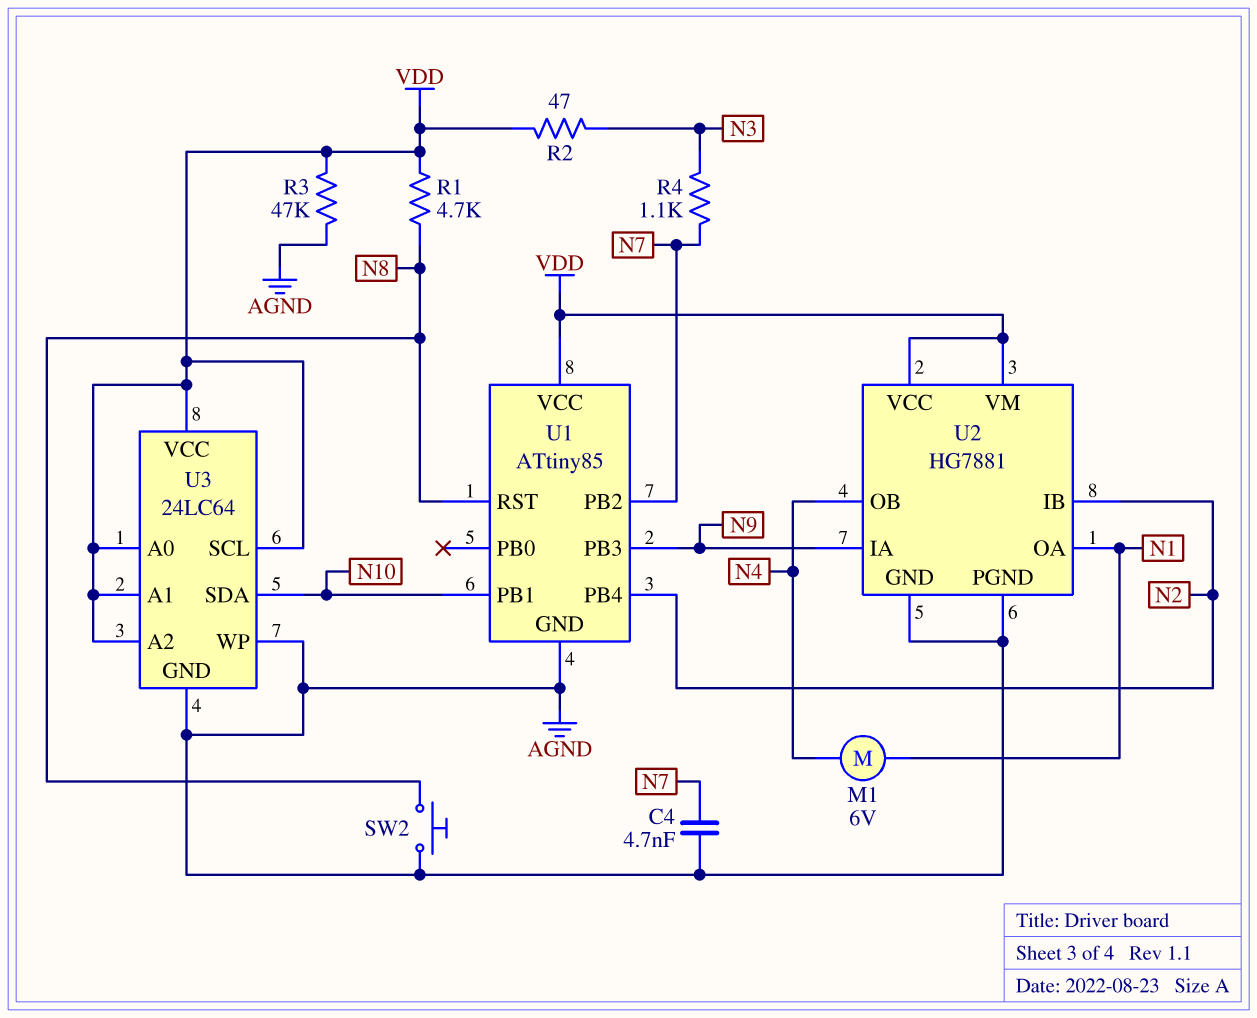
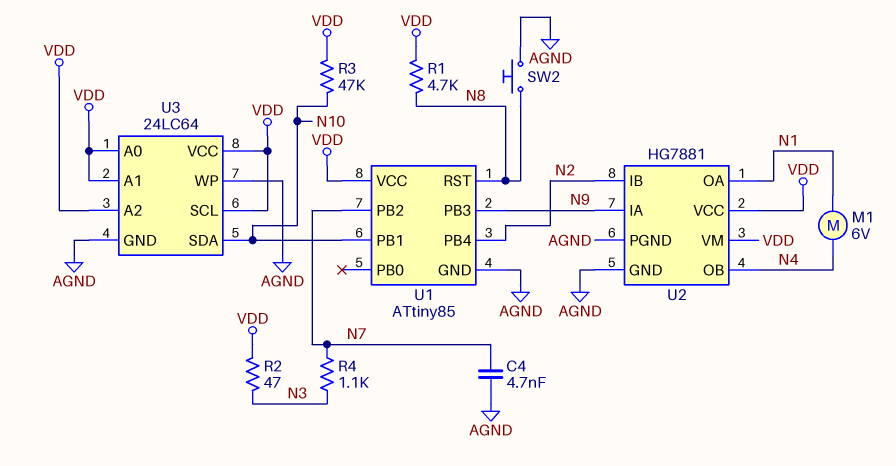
R3: 47k (AGND, VDD) -> 47k (N10, VDD)

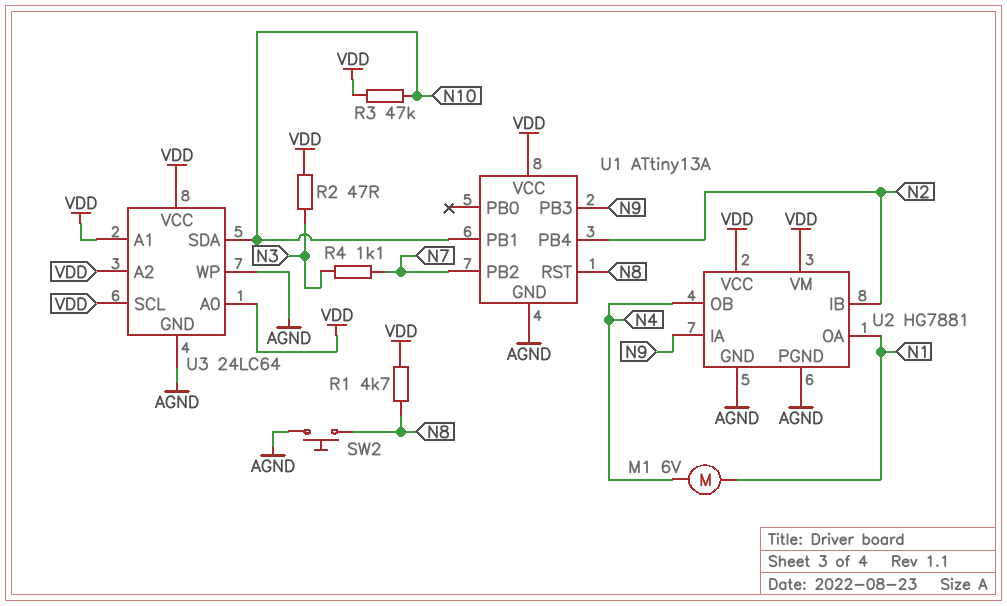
C4: 4.7nF (AGND, N7) -> none
U1: ATtiny85 -> ATtiny13A

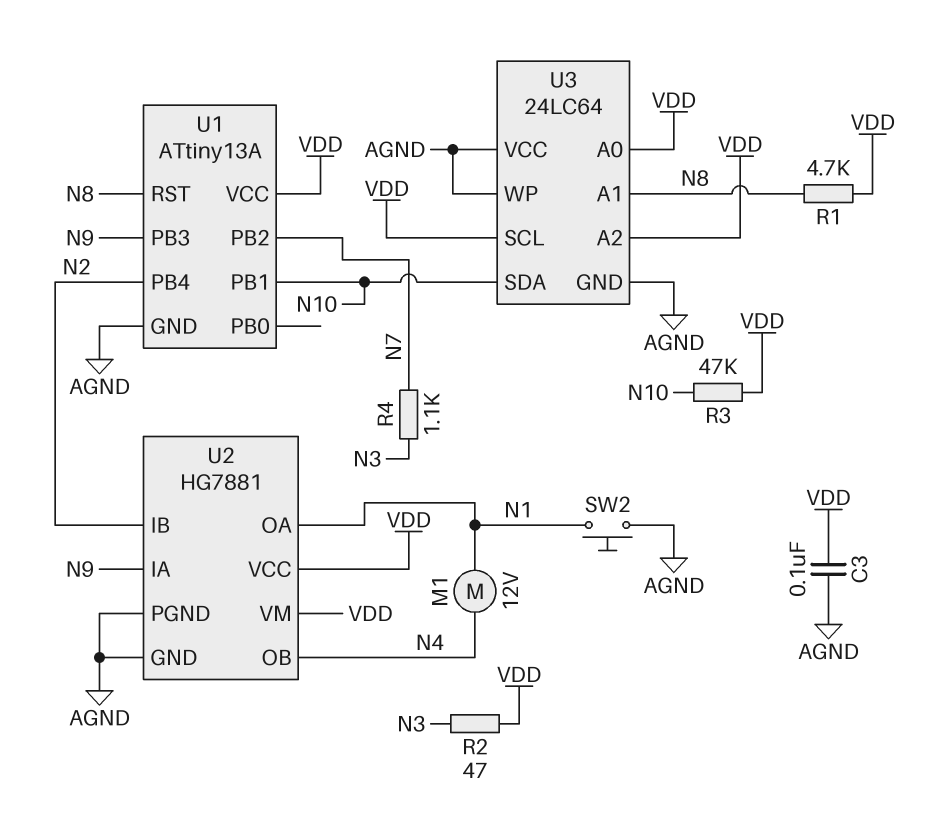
C3: none -> 100nF (AGND, VDD)
M1: motor 6V (N1, N4) -> motor 12V (N1, N4)
SW2: button (AGND, N8) -> button (AGND, N1)
U3 pin A1: VDD -> N8
U3 pin VCC: VDD -> AGND

